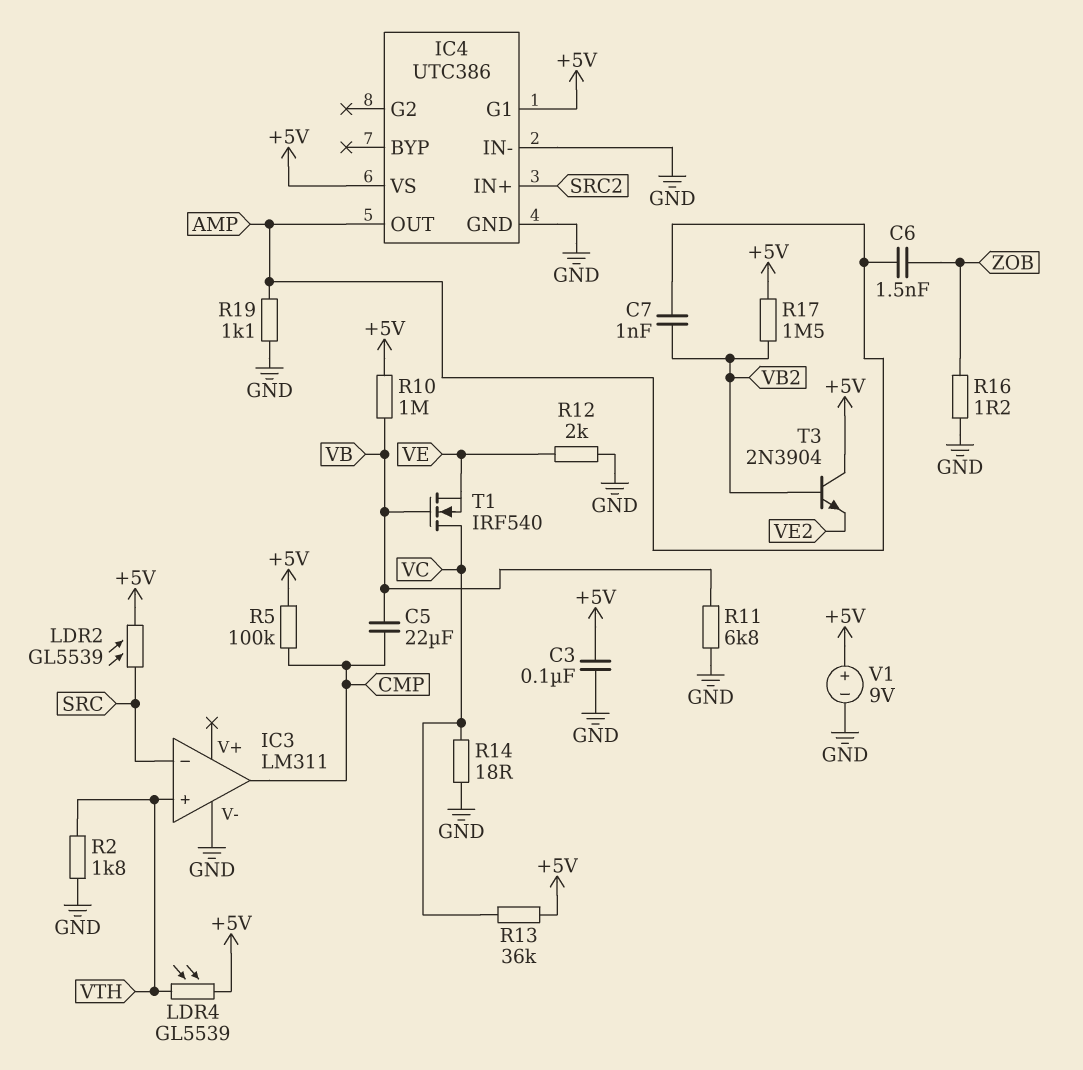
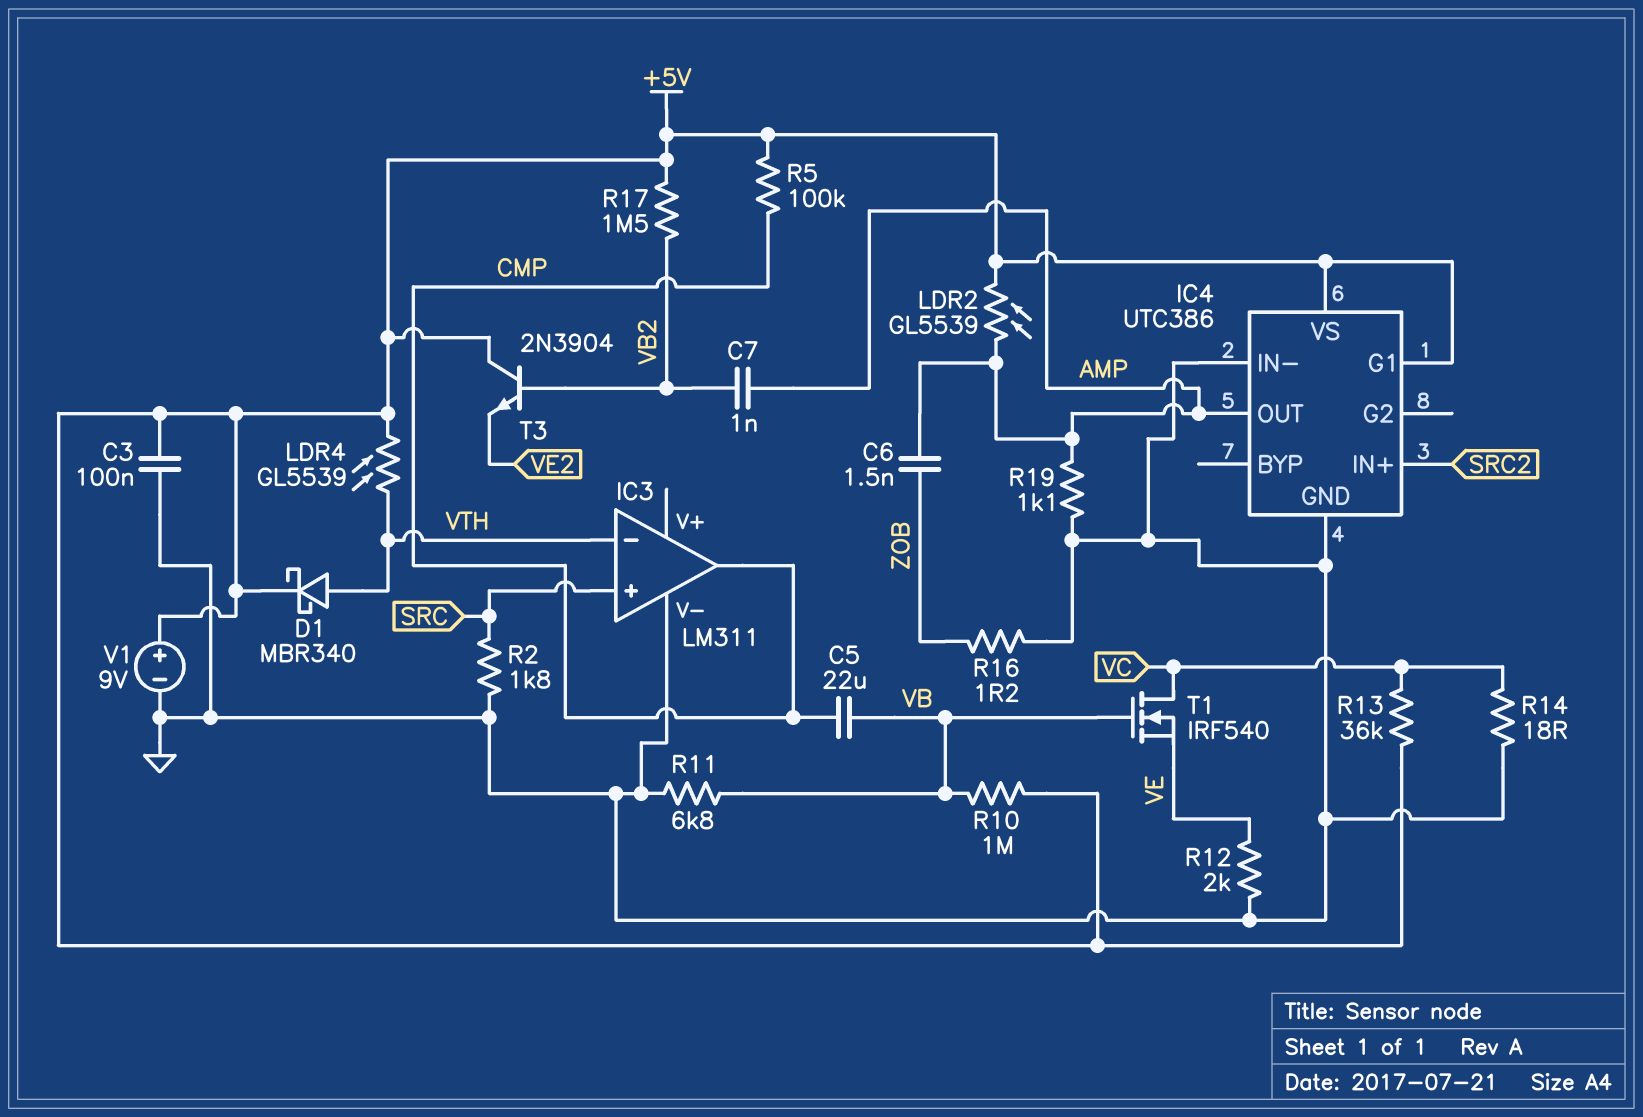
D1: none -> schottky MBR340 (A VTH, K +5V)
IC3 pin in+: VTH -> SRC
IC3 pin in-: SRC -> VTH
LDR2: GL5539 (+5V, SRC) -> GL5539 (+5V, AMP)
R2: 1.8k (GND, VTH) -> 1.8k (GND, SRC)

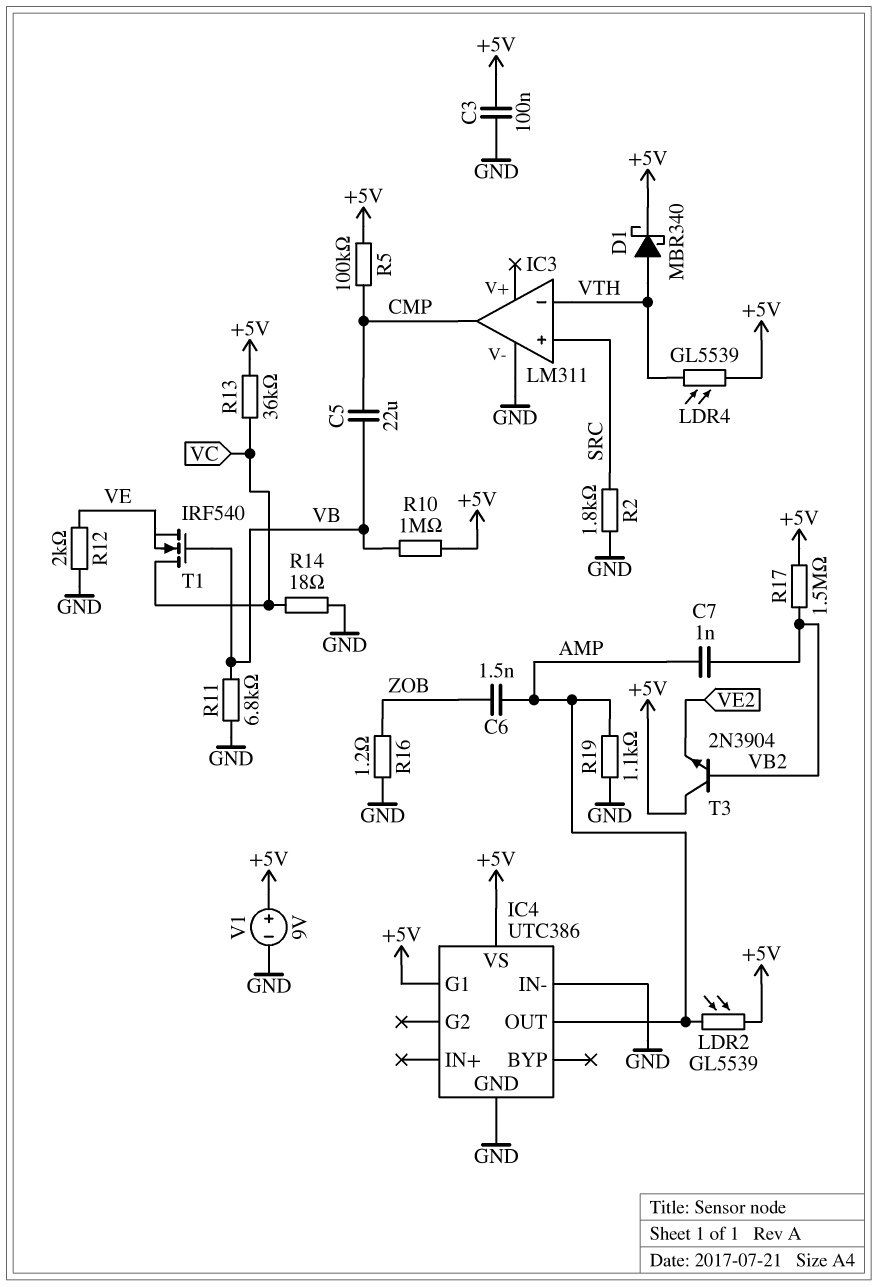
IC4 pin IN+: SRC2 -> none

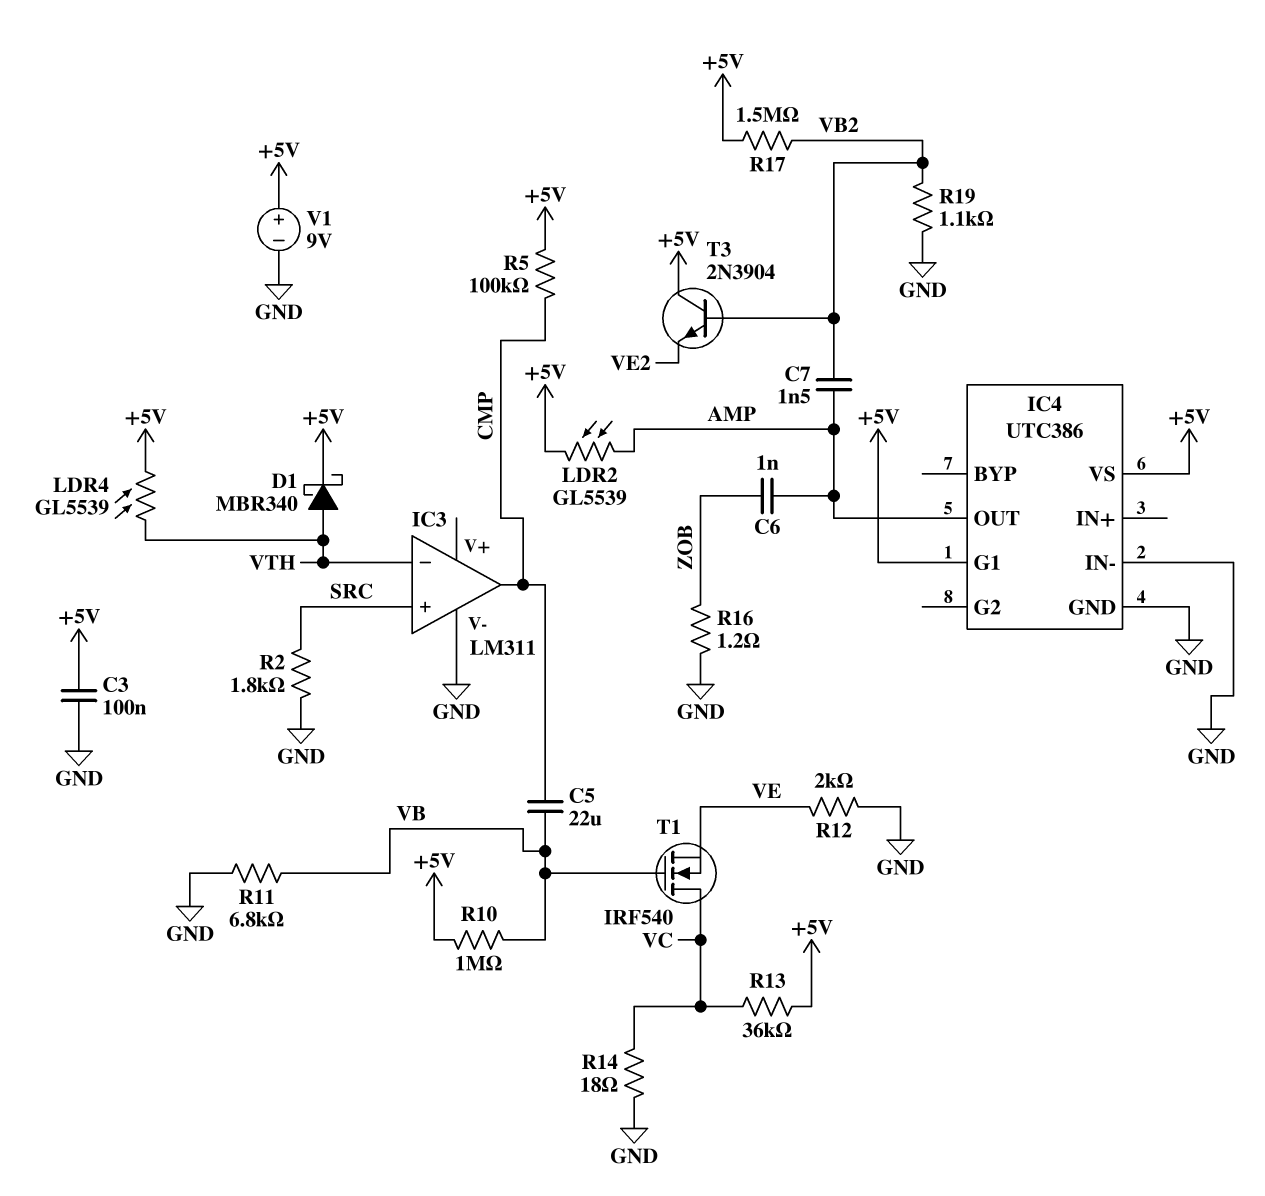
C6: 1.5nF (AMP, ZOB) -> 1nF (AMP, ZOB)
C7: 1nF (AMP, VB2) -> 1.5nF (AMP, VB2)
R19: 1.1k (AMP, GND) -> 1.1k (GND, VB2)

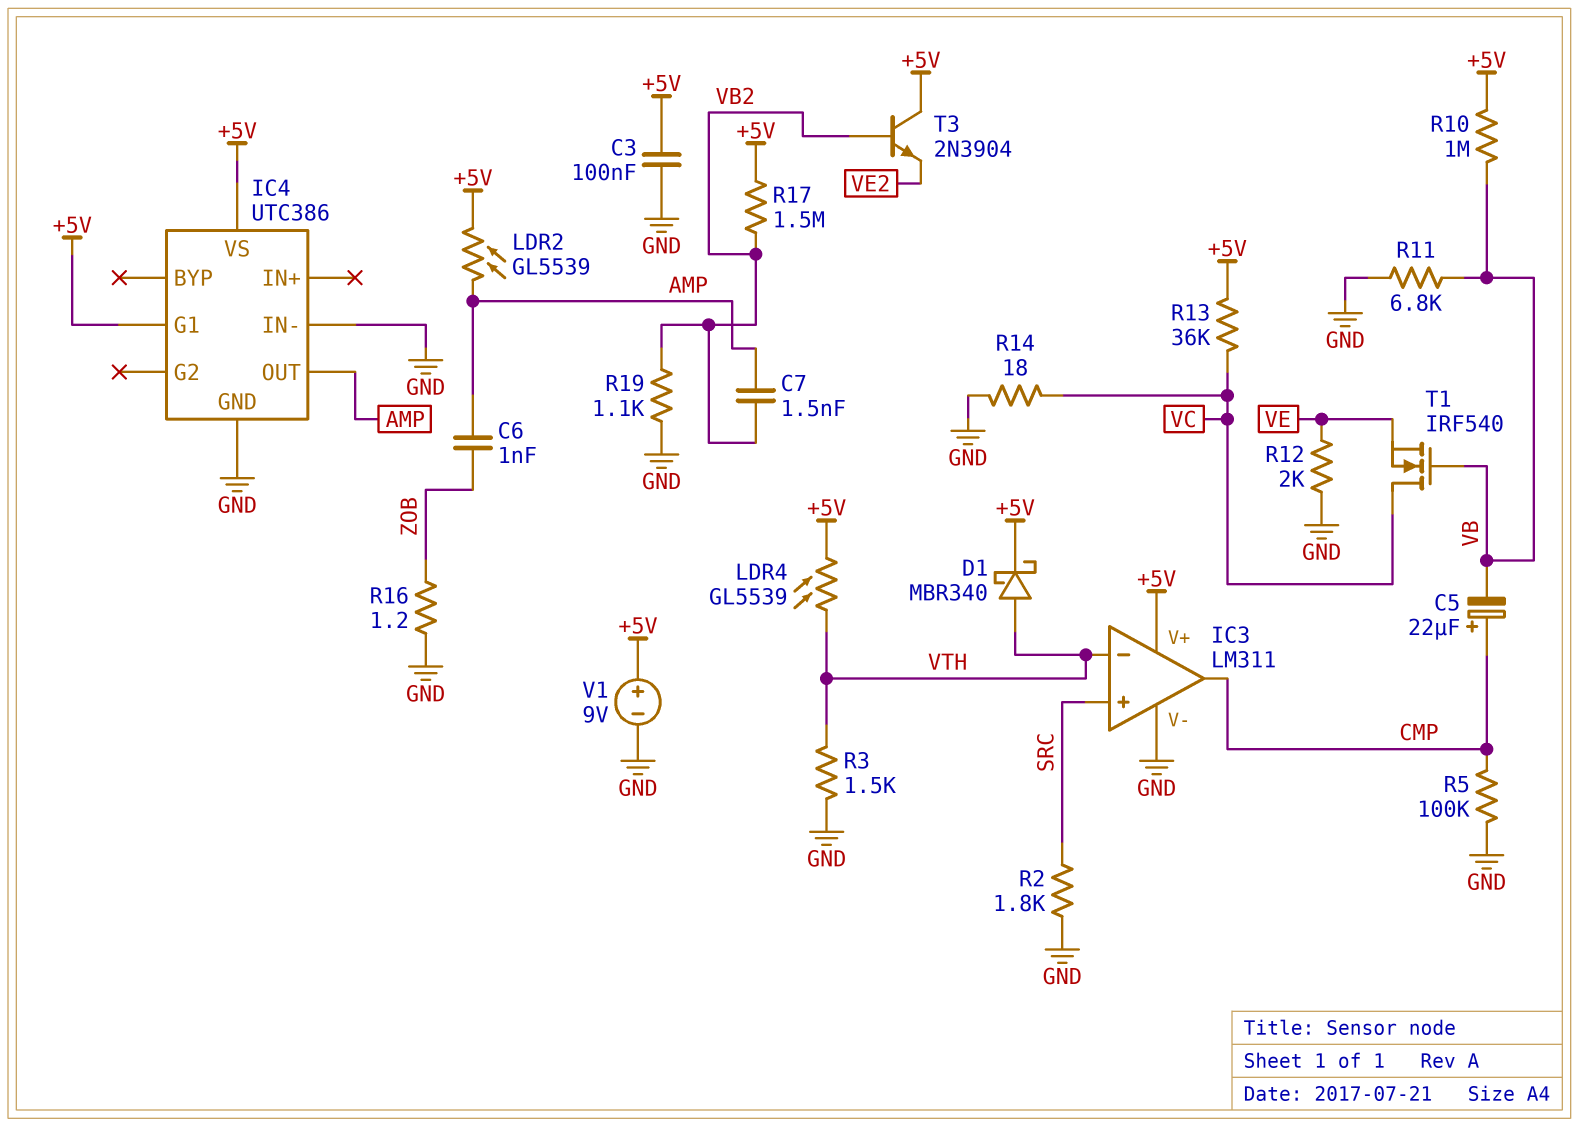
C5: 22uF (CMP, VB) -> 22uF (plus CMP, minus VB)
IC3 pin V+: none -> +5V
R3: none -> 1.5k (GND, VTH)
R5: 100k (+5V, CMP) -> 100k (CMP, GND)

